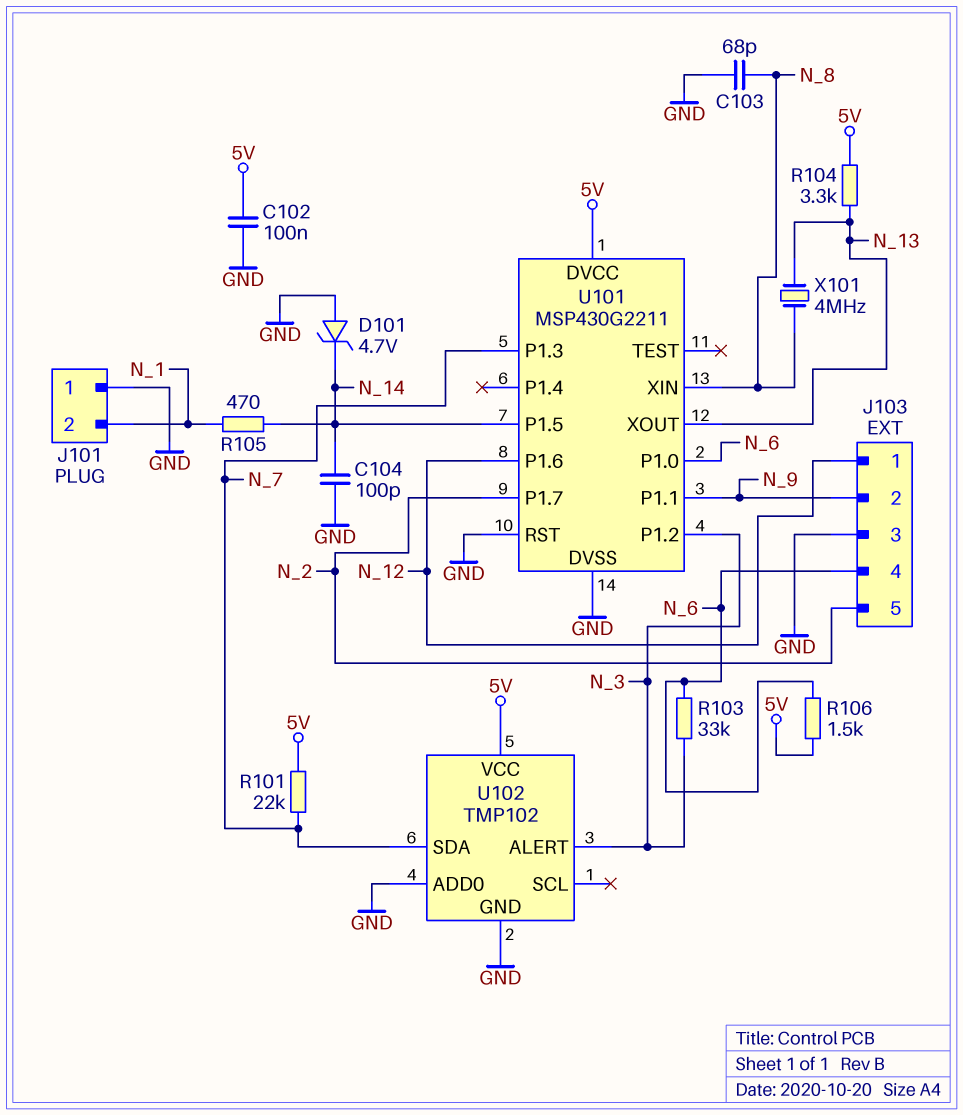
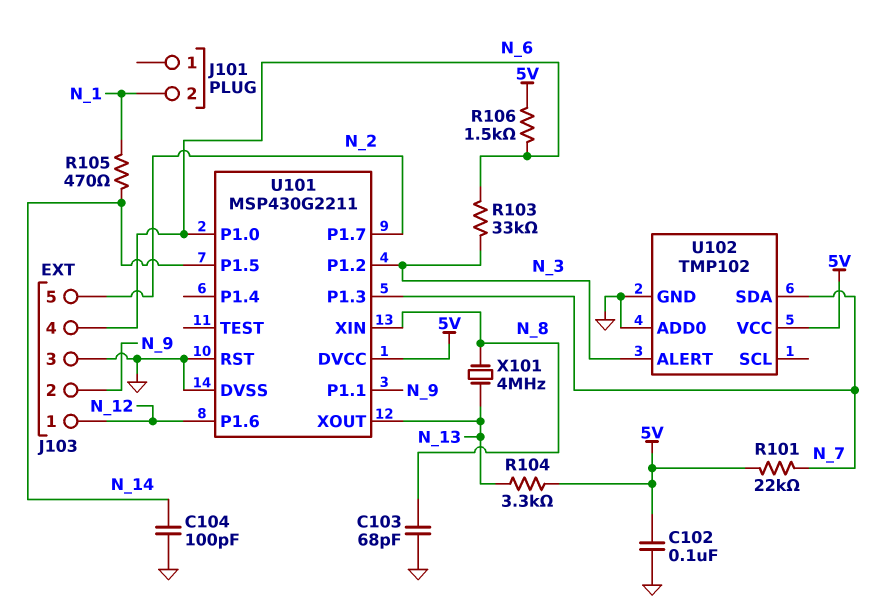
D101: zener 4.7V (A GND, K N_14) -> none
J101 pin 1: GND -> none

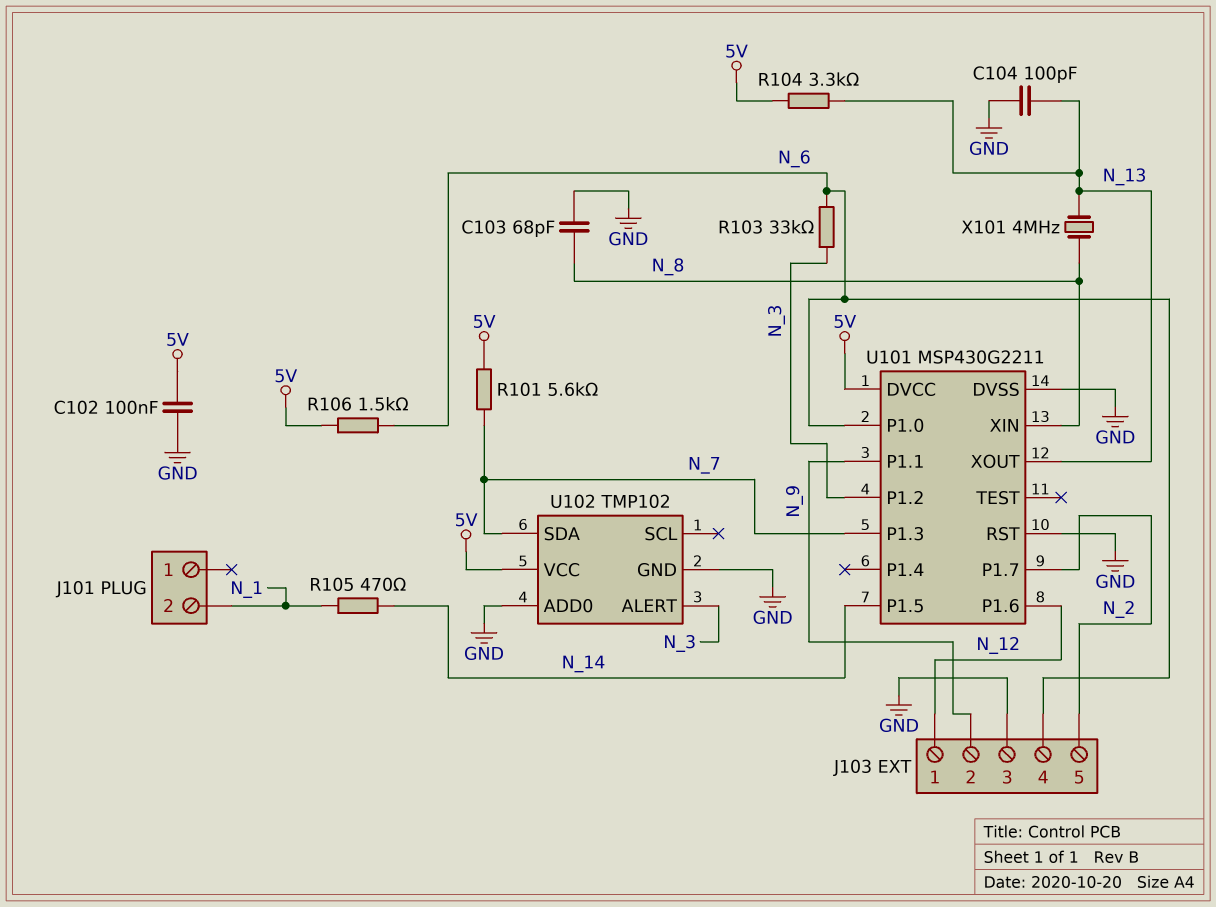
C104: 100pF (GND, N_14) -> 100pF (GND, N_13)
R101: 22k (5V, N_7) -> 5.6k (5V, N_7)

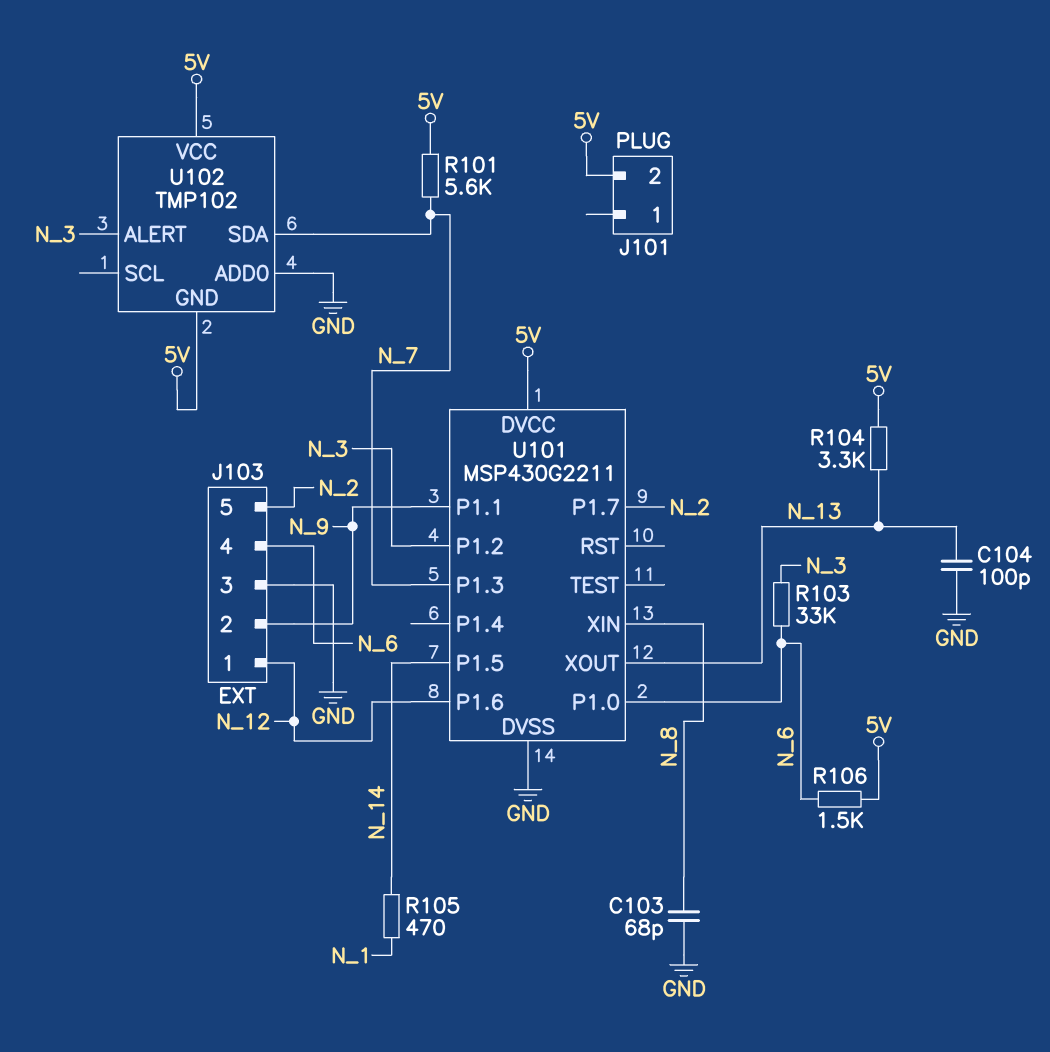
C102: 100nF (5V, GND) -> none
J101 pin 2: N_1 -> 5V
U101 pin RST: GND -> none
U102 pin GND: GND -> 5V
X101: 4MHz (N_8, N_13) -> none

